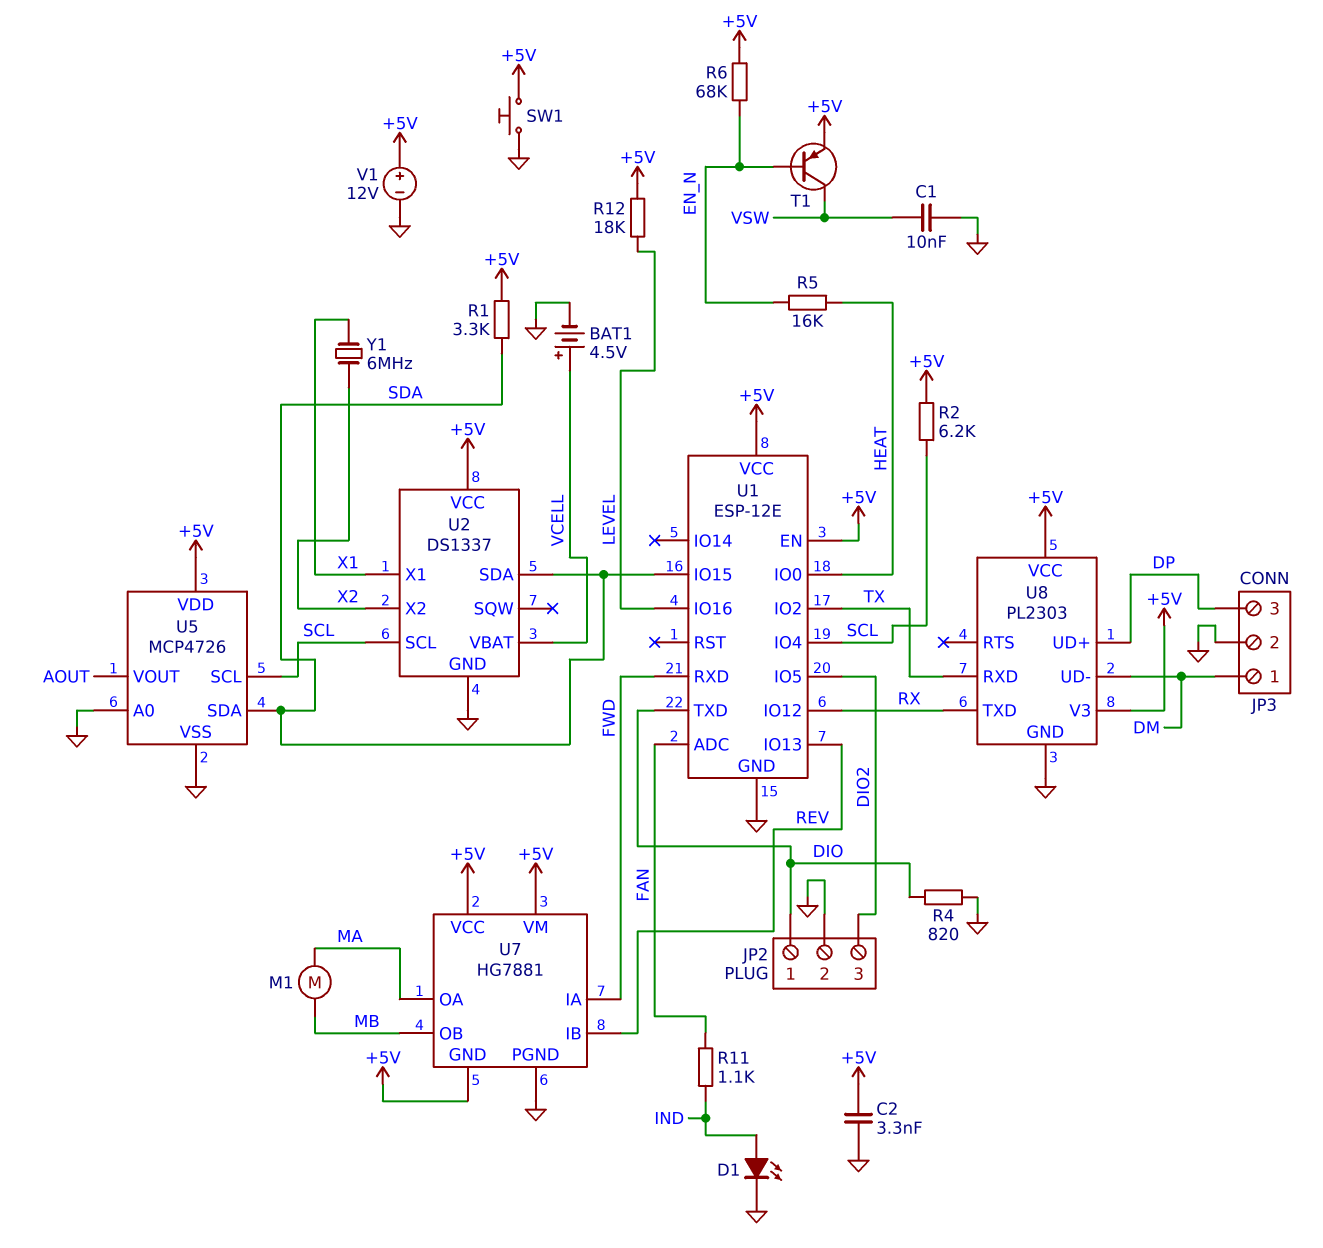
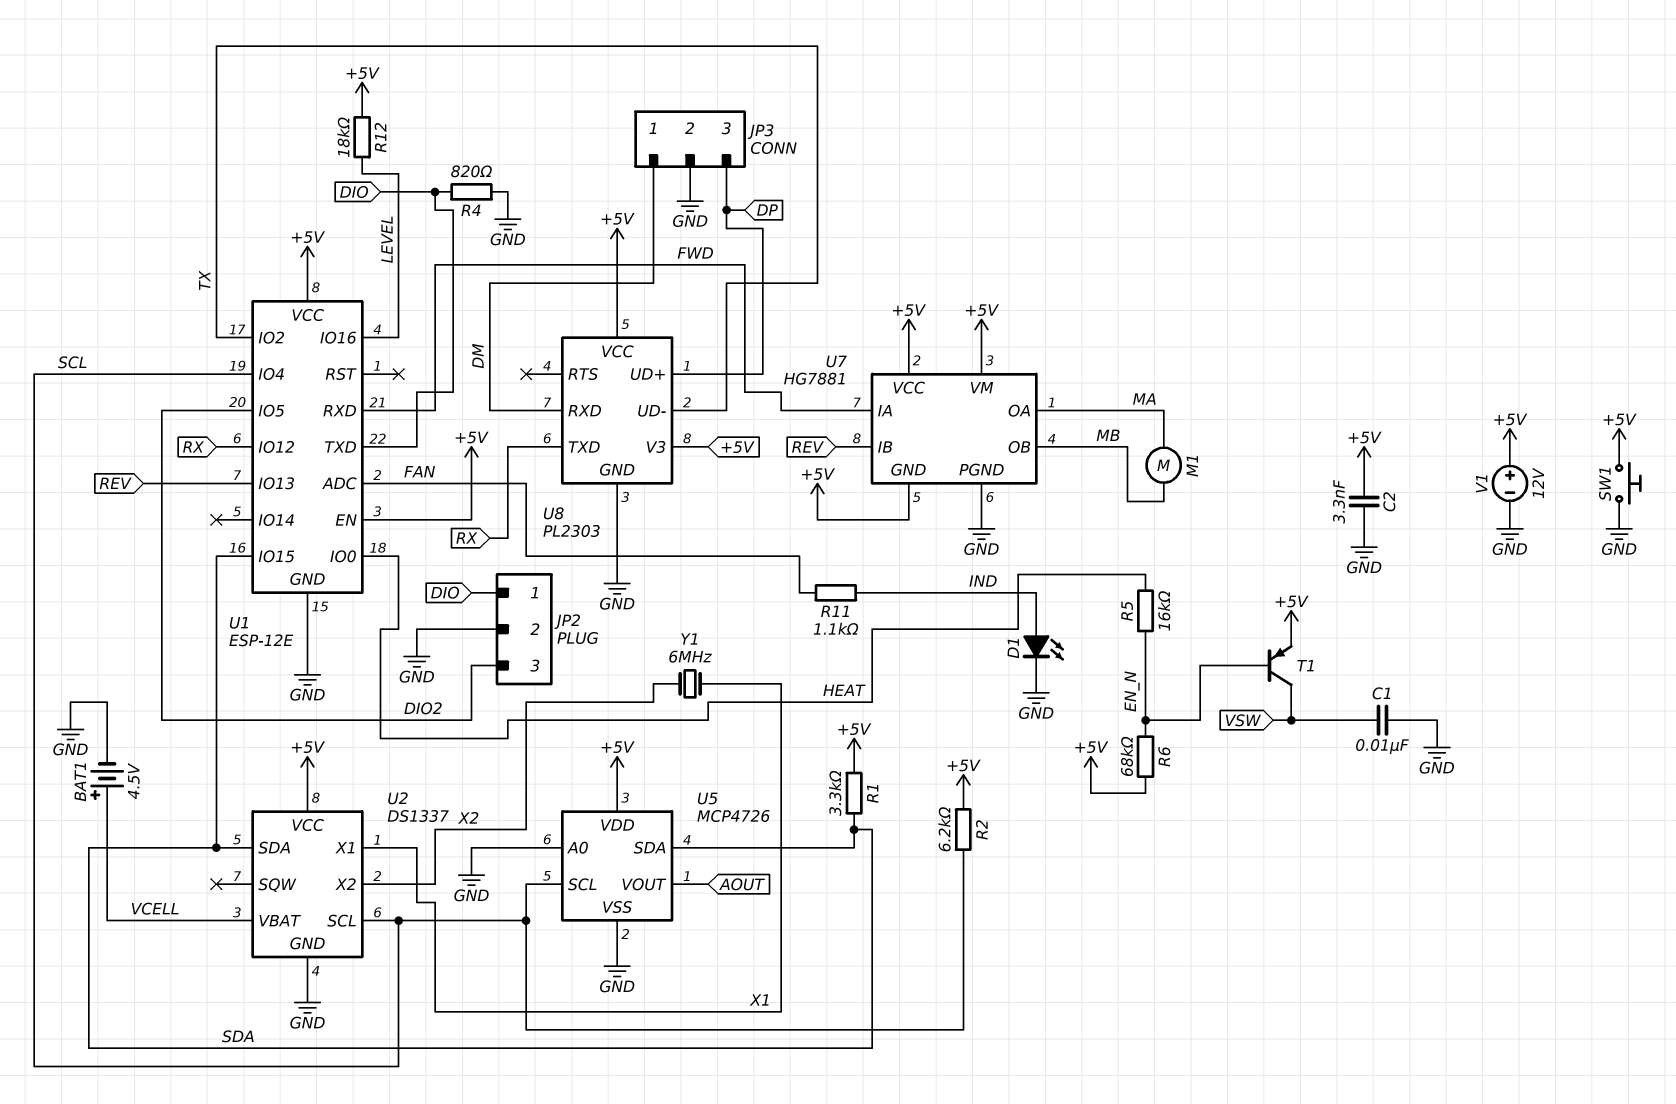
U8 pin RXD: TX -> DM
U8 pin UD-: DM -> TX

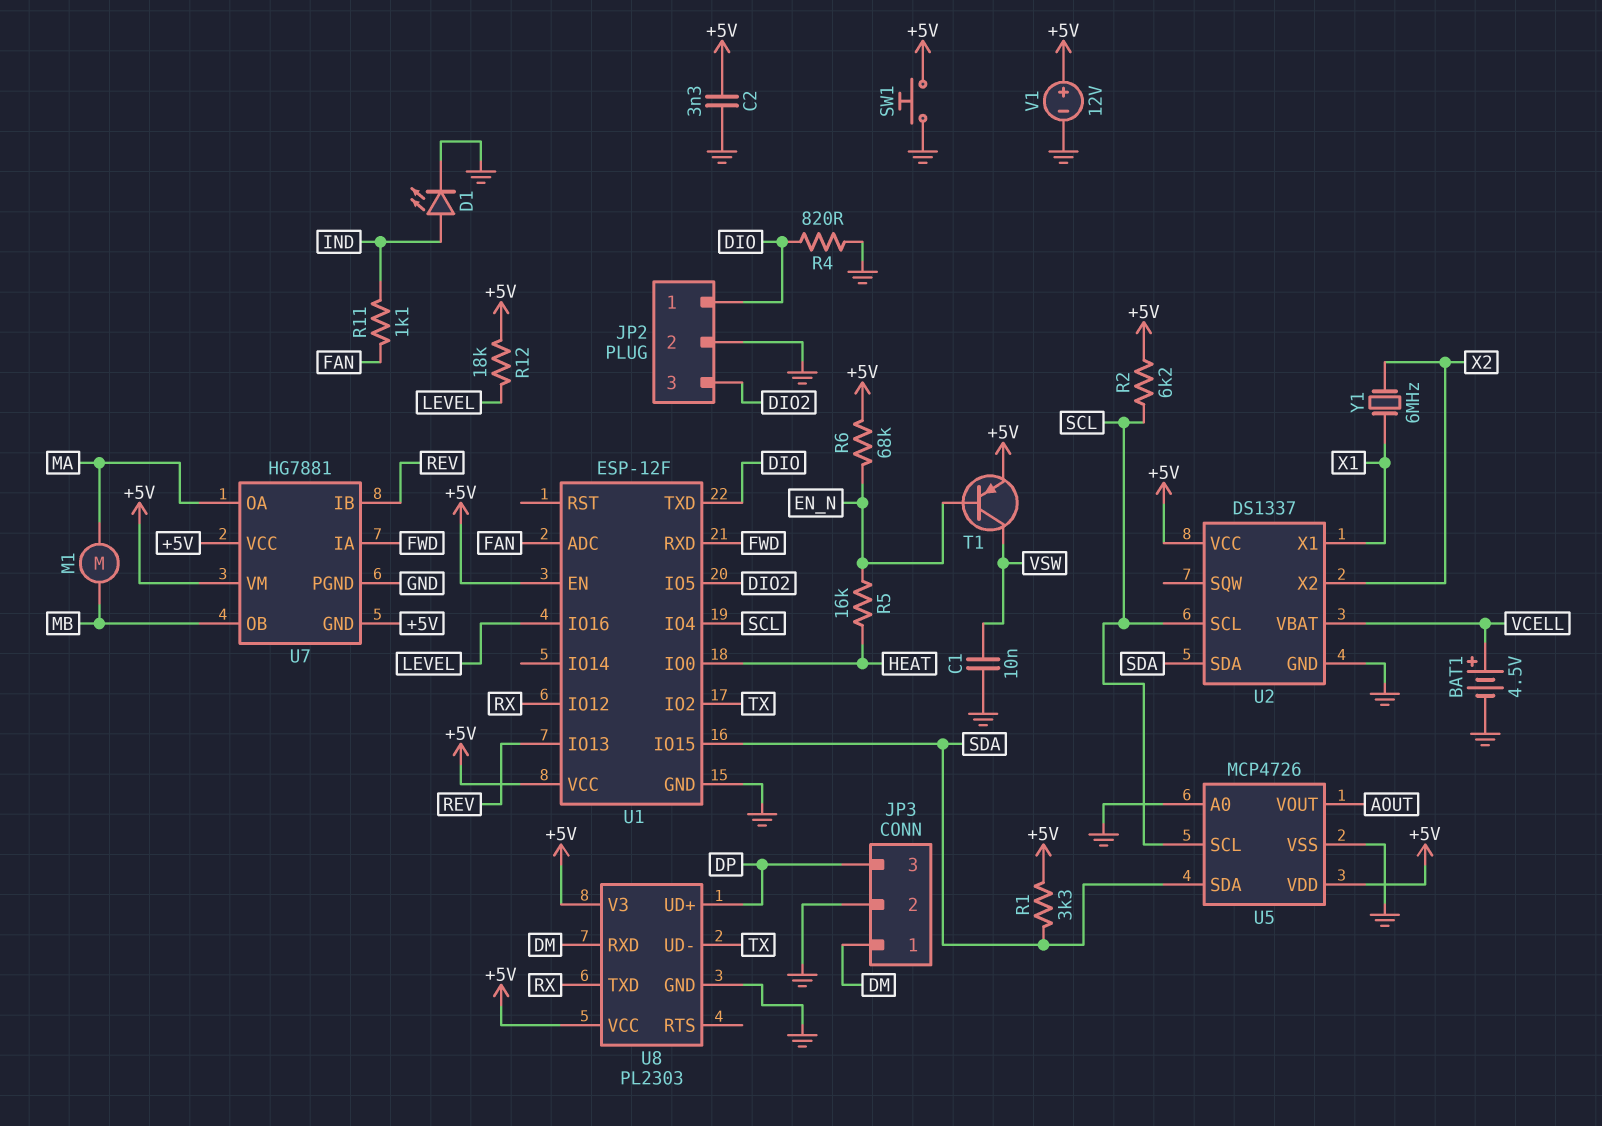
U1: ESP-12E -> ESP-12F

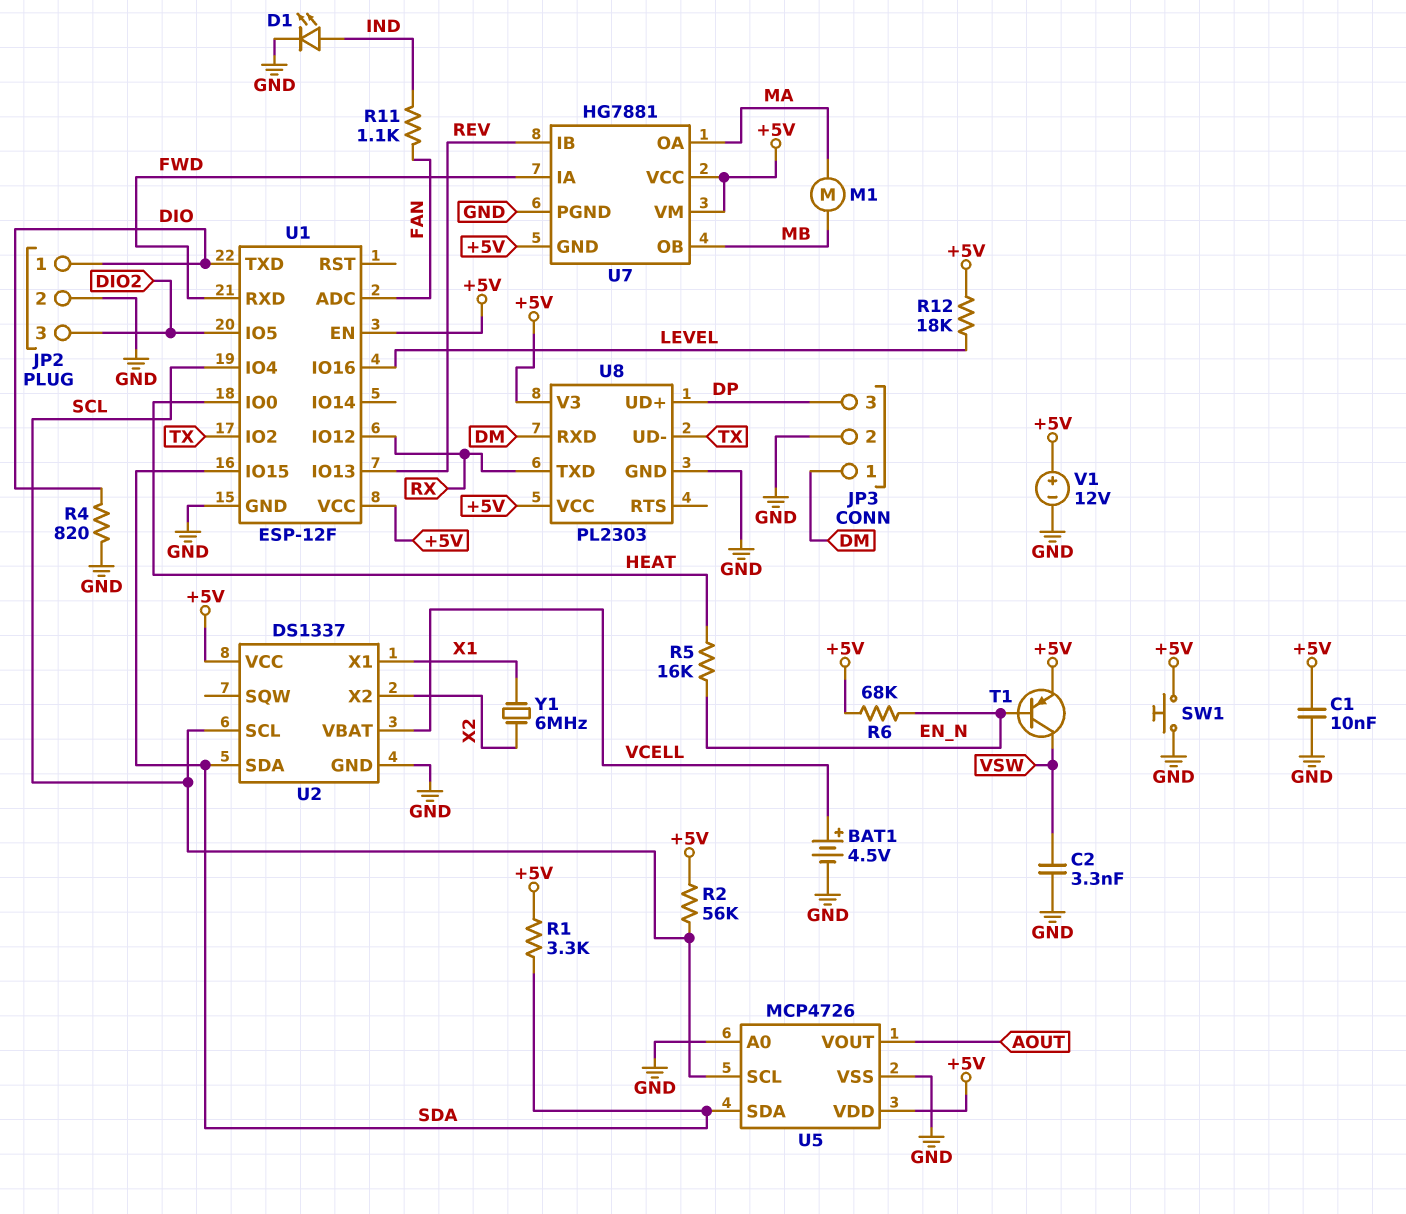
C1: 10nF (GND, VSW) -> 10nF (+5V, GND)
C2: 3.3nF (+5V, GND) -> 3.3nF (GND, VSW)
R2: 6.2k (+5V, SCL) -> 56k (+5V, SCL)

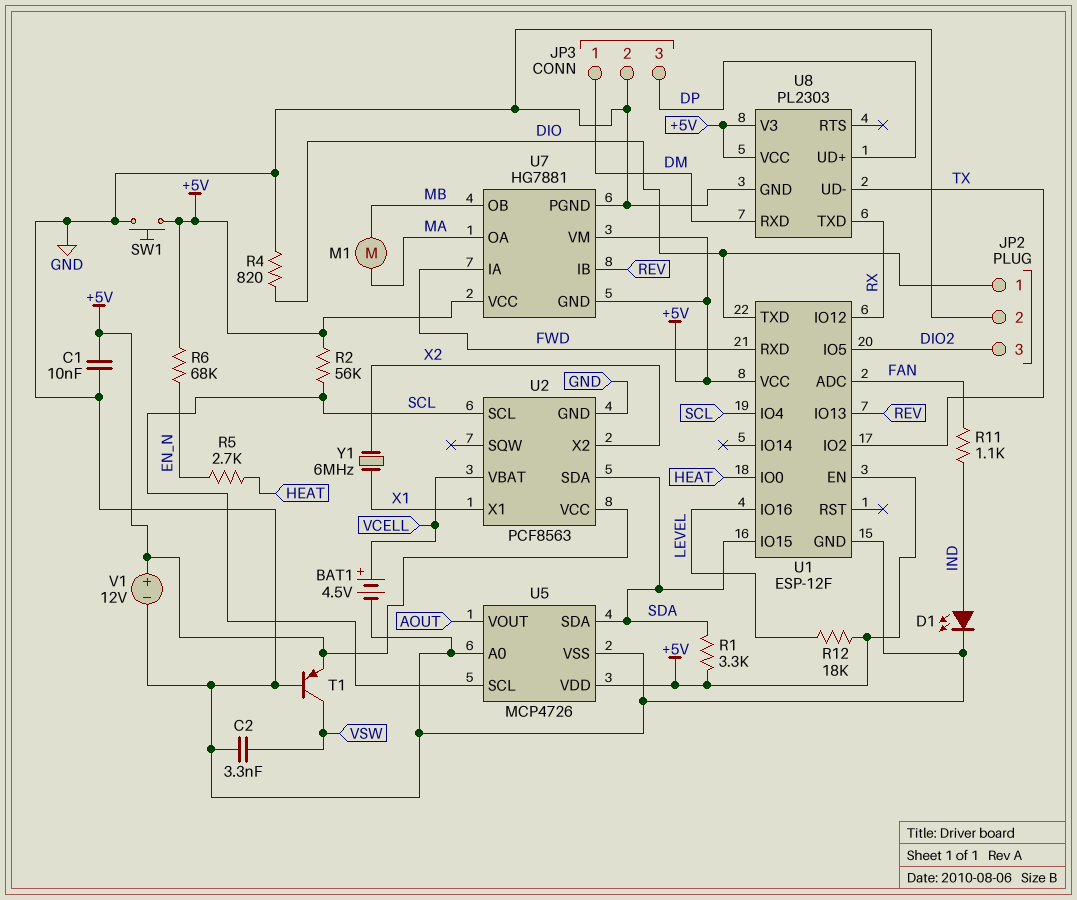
R5: 16k (EN_N, HEAT) -> 2.7k (EN_N, HEAT)
T1: PNP (B EN_N, C VSW, E +5V) -> PNP (B GND, C VSW, E +5V)
U2: DS1337 -> PCF8563

